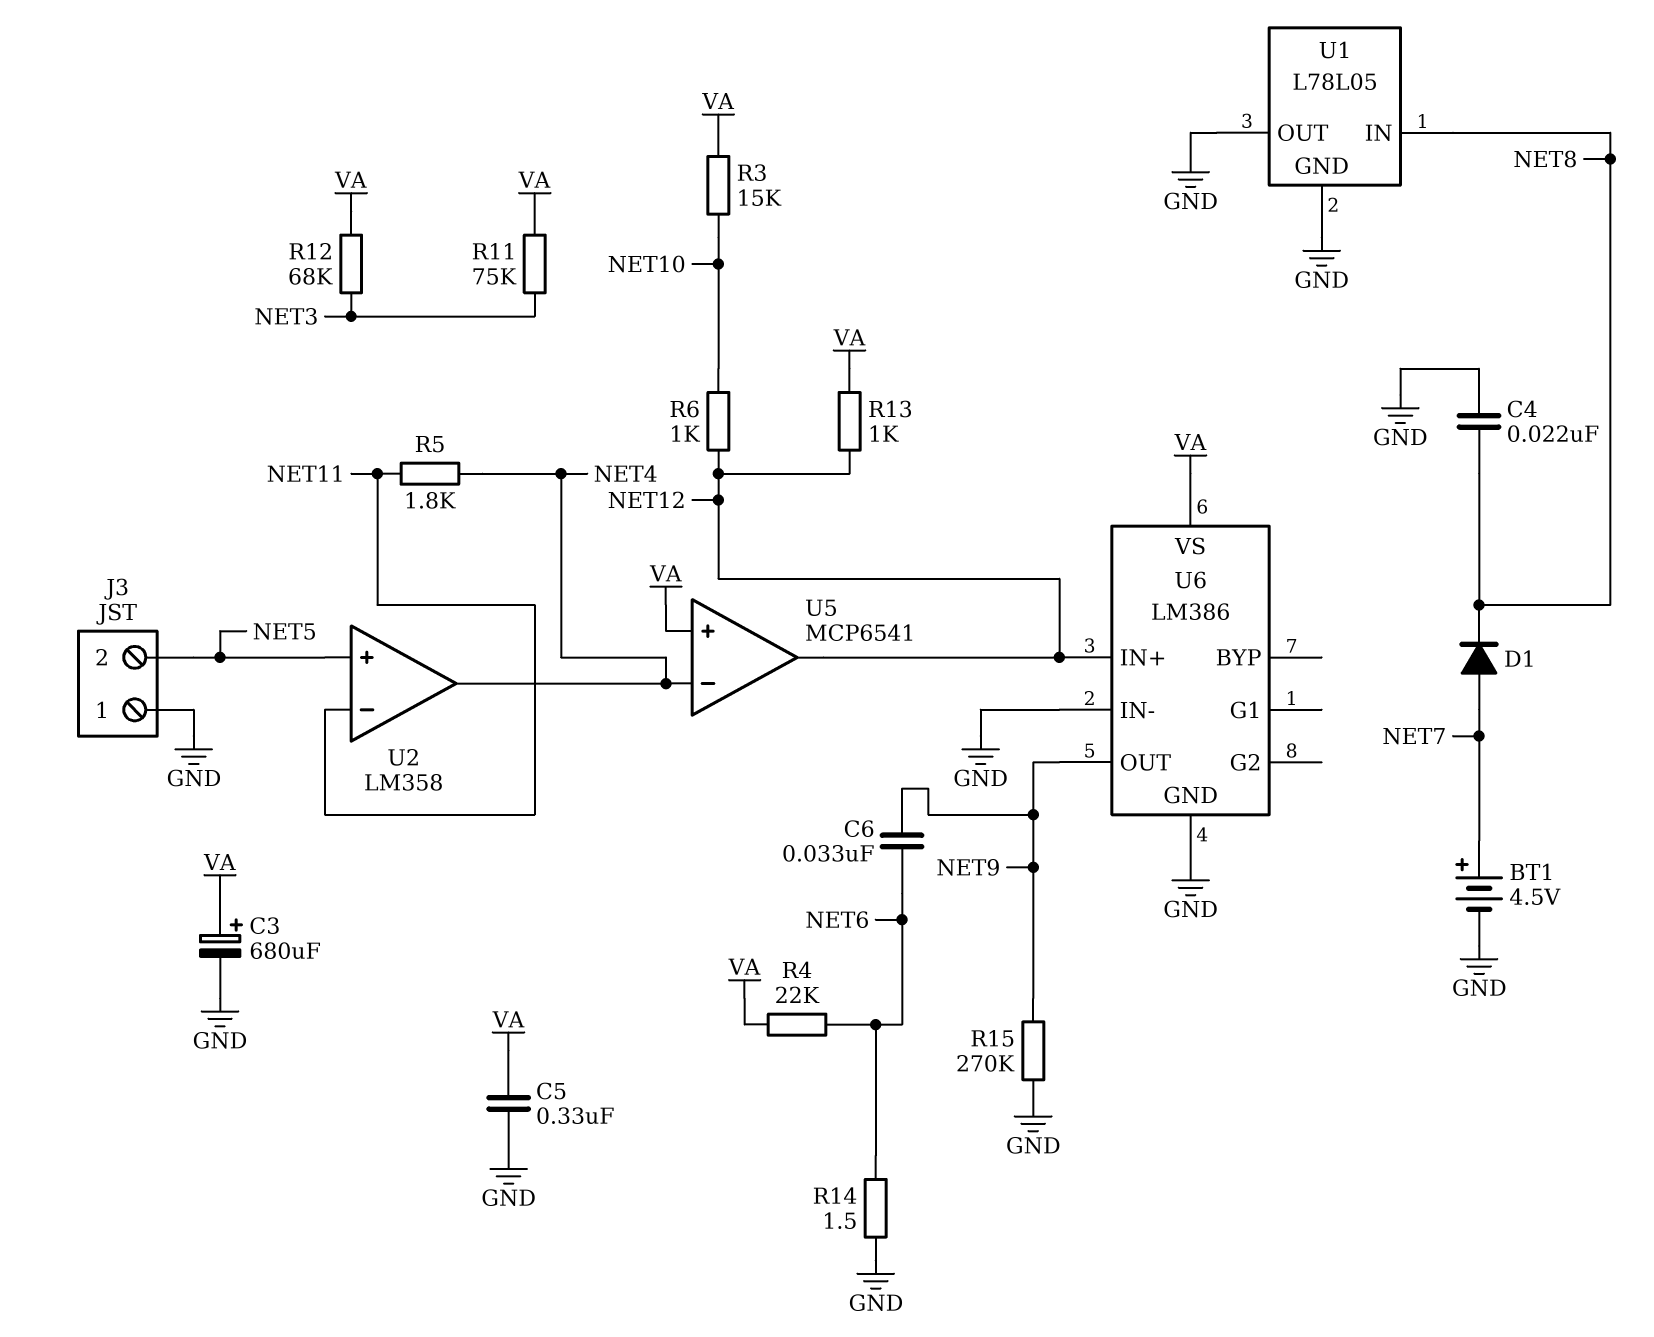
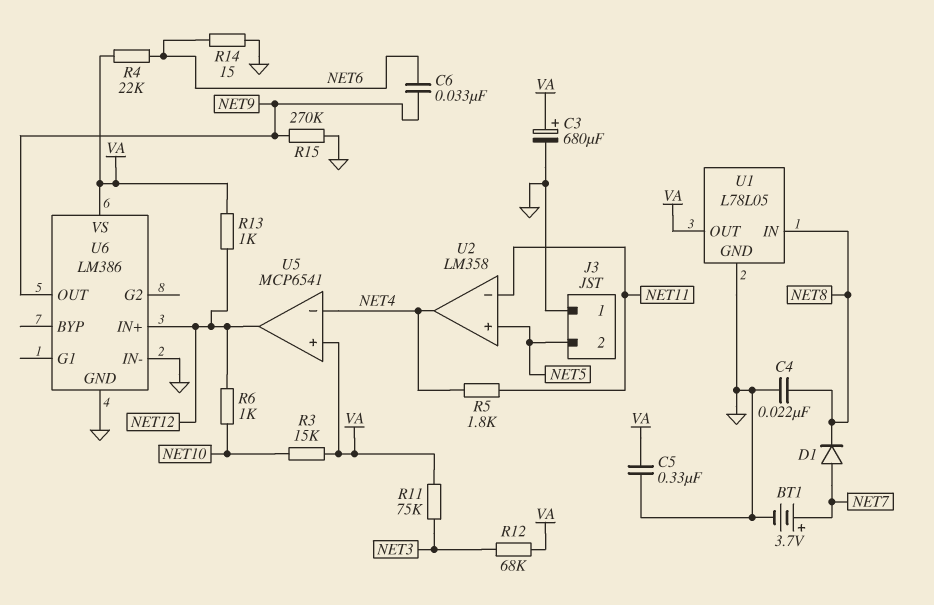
BT1: 4.5V (plus NET7, minus GND) -> 3.7V (plus NET7, minus GND)
R14: 1.5 (GND, NET6) -> 15 (GND, NET6)
U1 pin OUT: GND -> VA

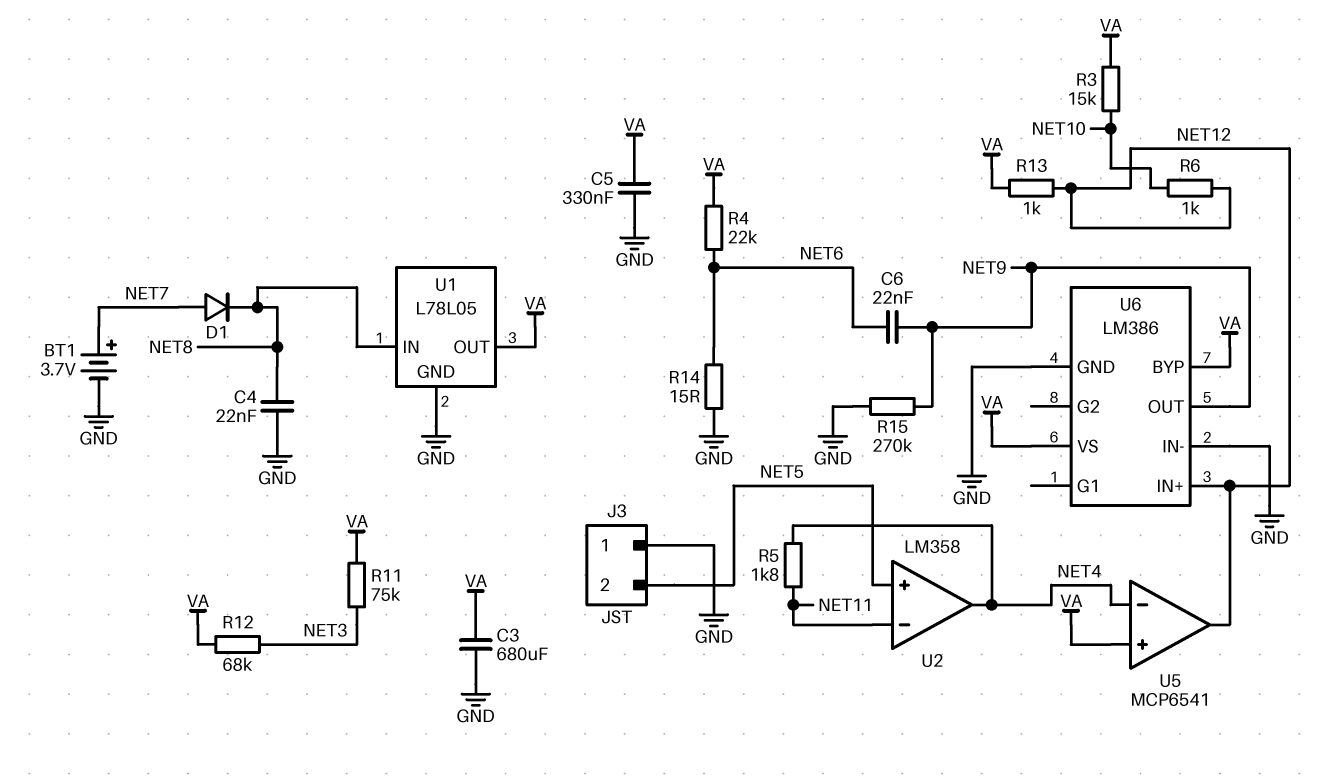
C3: 680uF (plus VA, minus GND) -> 680uF (GND, VA)
C6: 33nF (NET6, NET9) -> 22nF (NET6, NET9)
U6 pin BYP: none -> VA

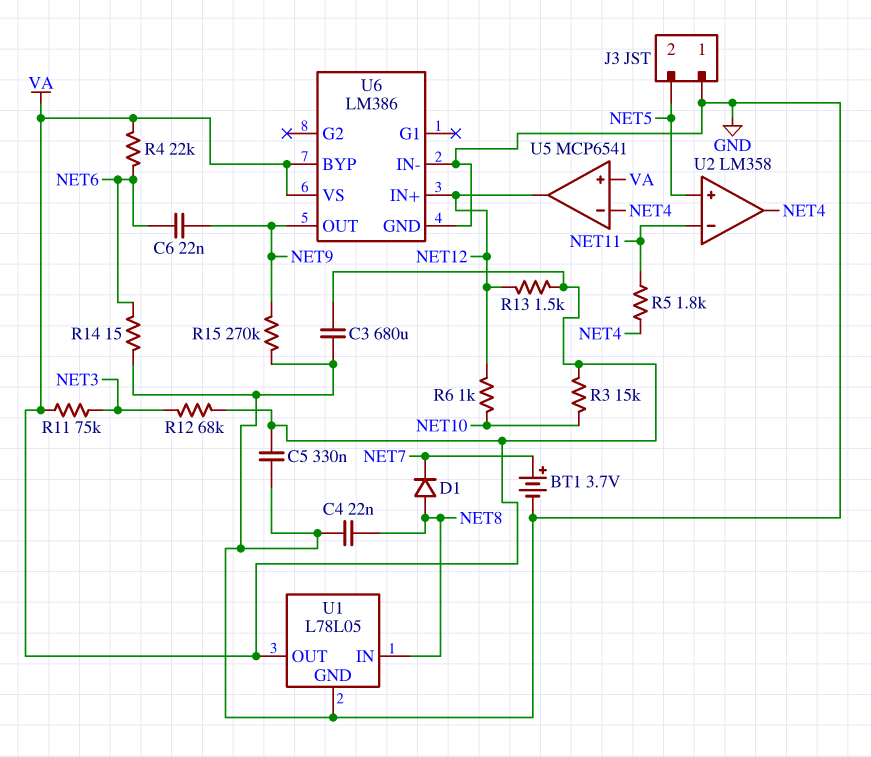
D1: diode (A NET7, K NET8) -> diode (A NET8, K NET7)
R13: 1k (NET12, VA) -> 1.5k (NET12, VA)

